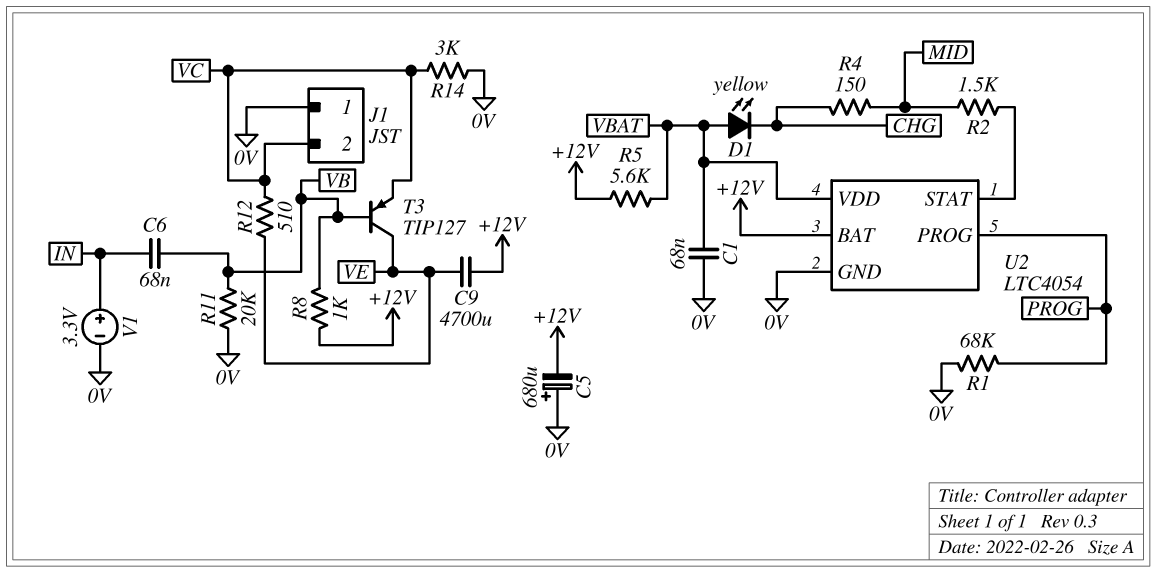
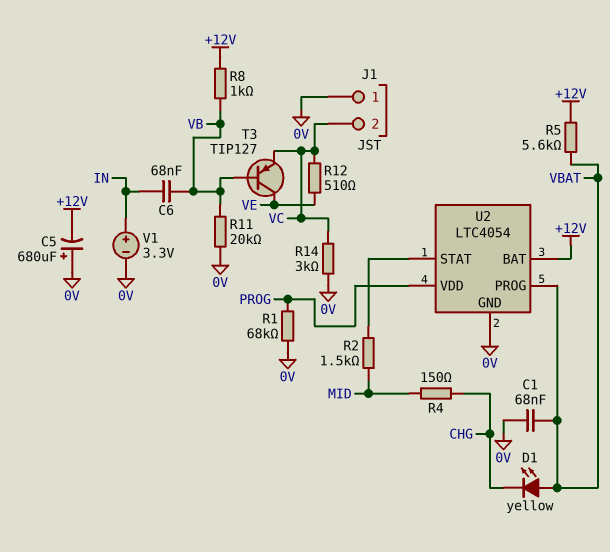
C9: 4700uF (+12V, VE) -> none
U2 pin PROG: PROG -> VBAT
U2 pin VDD: VBAT -> PROG

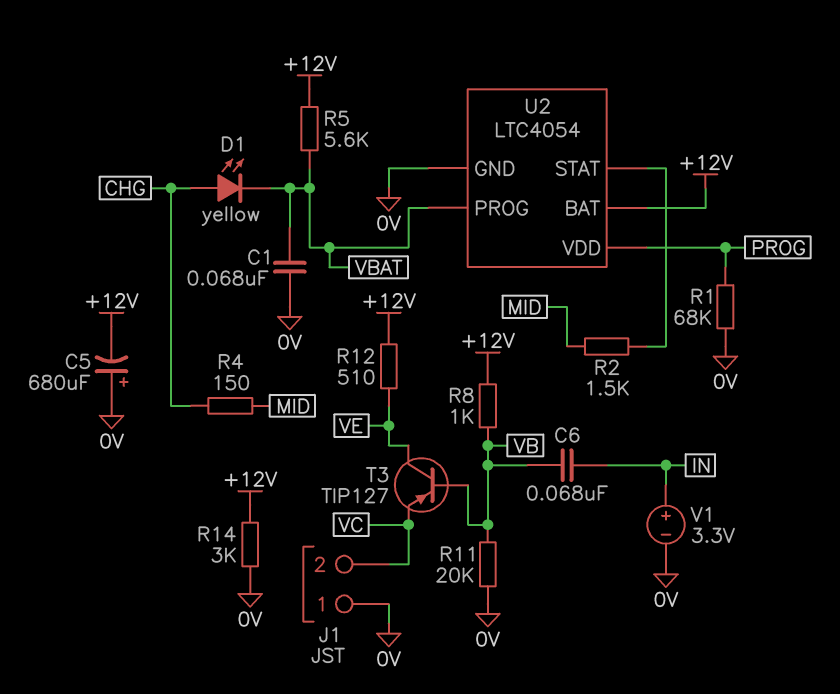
D1: LED yellow (A VBAT, K CHG) -> LED yellow (A CHG, K VBAT)
R12: 510 (VC, VE) -> 510 (+12V, VE)
R14: 3k (0V, VC) -> 3k (+12V, 0V)

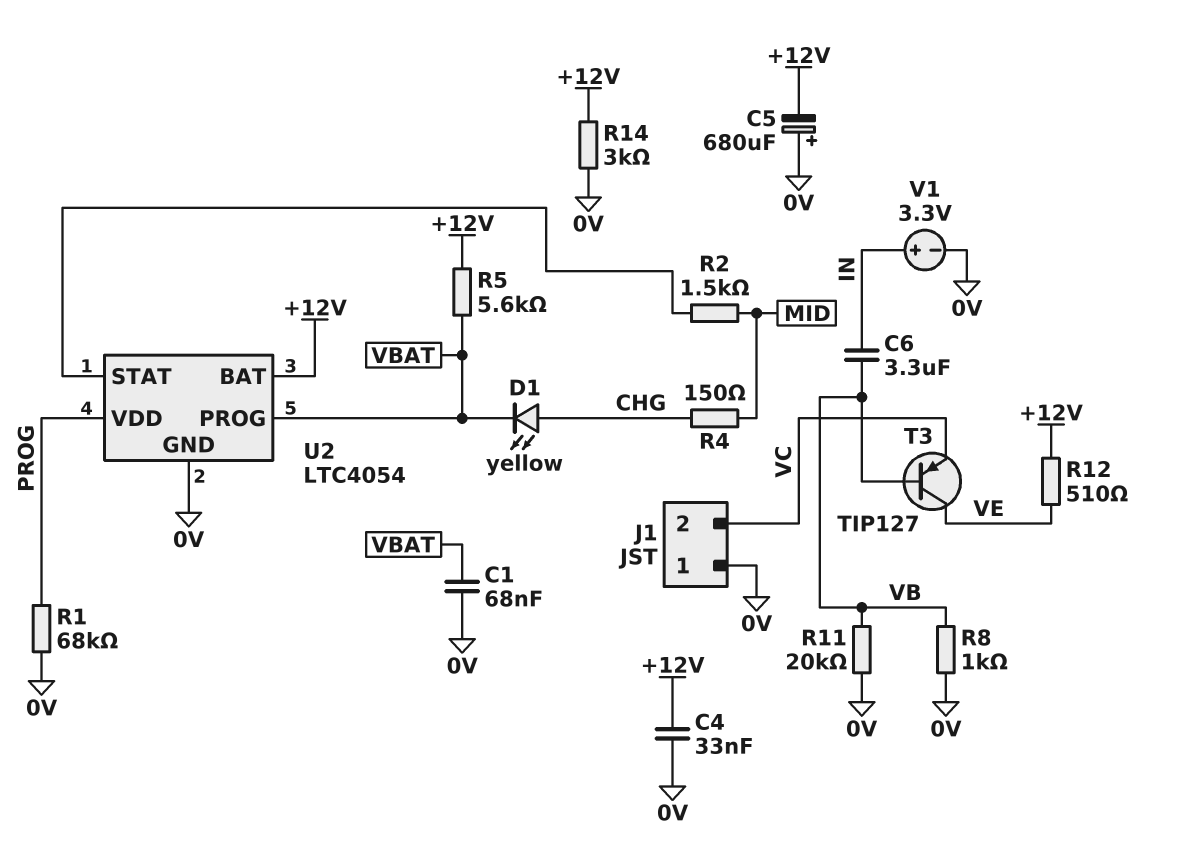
C4: none -> 33nF (+12V, 0V)
C6: 68nF (IN, VB) -> 3.3uF (IN, VB)
R8: 1k (+12V, VB) -> 1k (0V, VB)

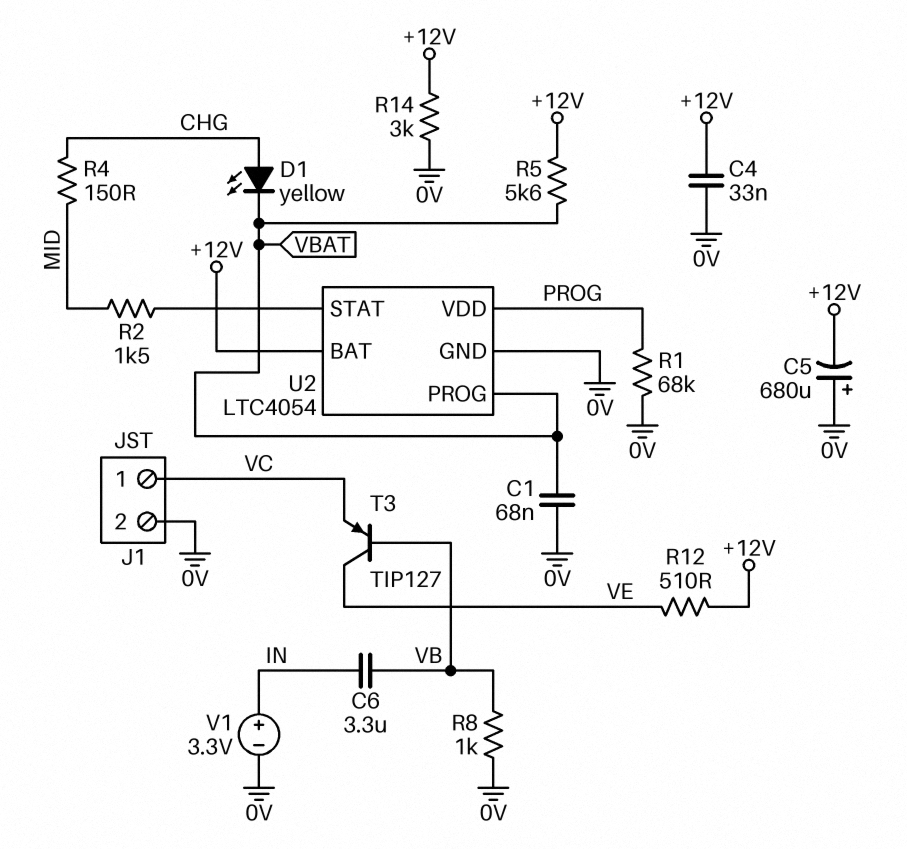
J1 pin 1: 0V -> VC
J1 pin 2: VC -> 0V
R11: 20k (0V, VB) -> none

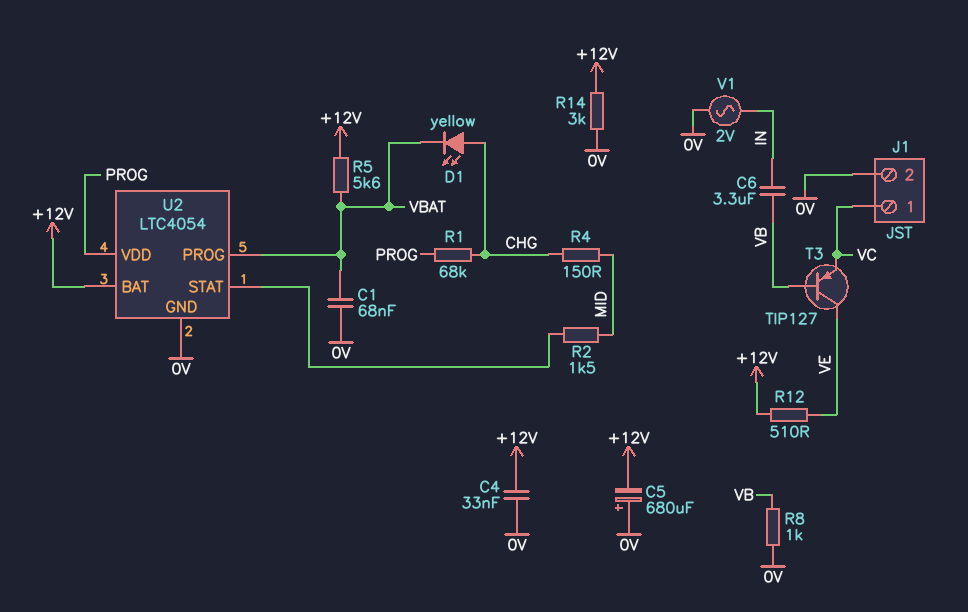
R1: 68k (0V, PROG) -> 68k (CHG, PROG)
V1: 3.3V (plus IN, minus 0V) -> AC 2V (0V, IN)

